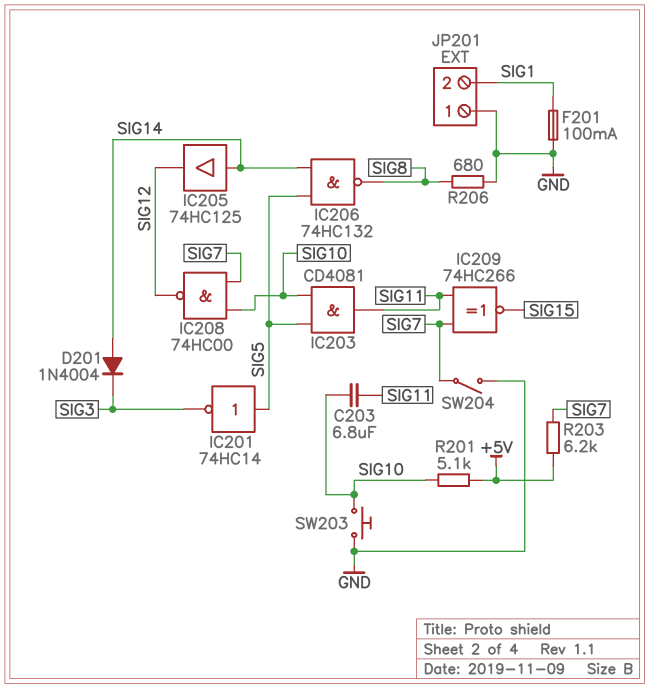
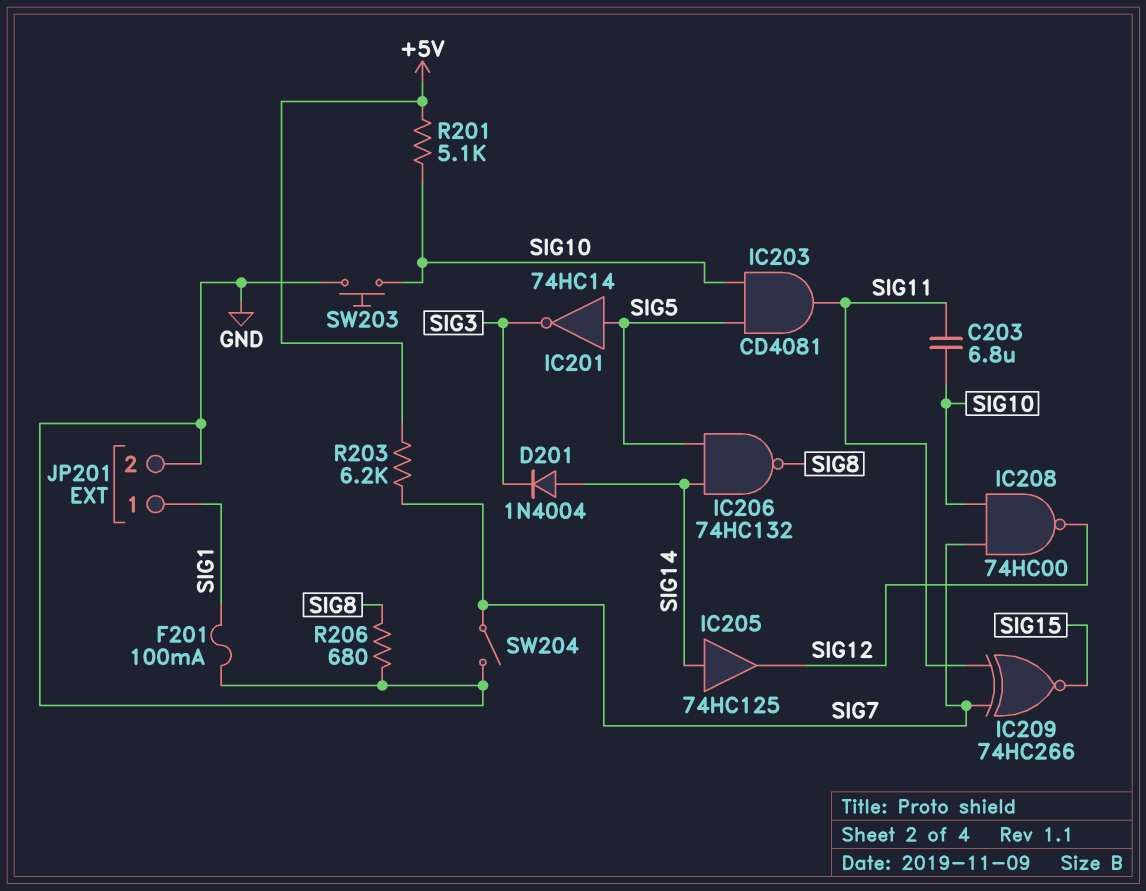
JP201 pin 1: GND -> SIG1
JP201 pin 2: SIG1 -> GND

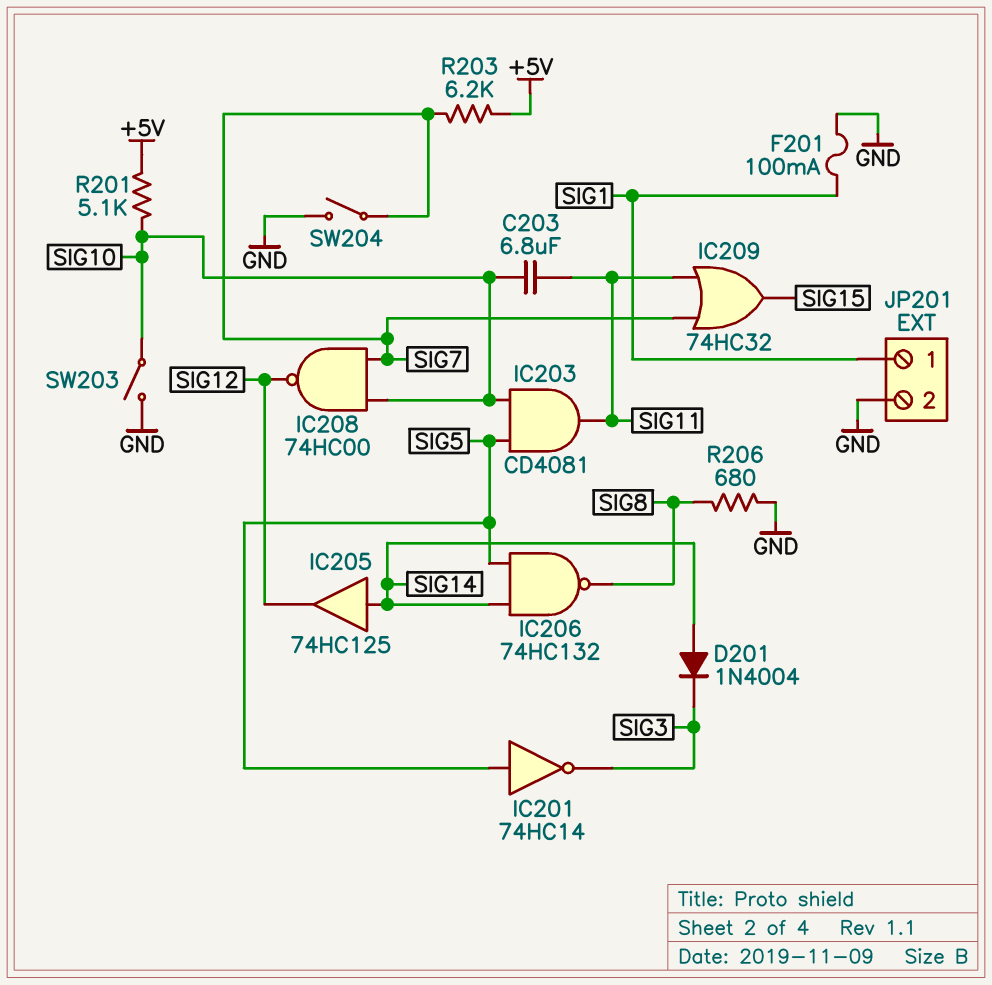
IC209: XNOR 74HC266 (in SIG7, in SIG11, out SIG15) -> OR 74HC32 (in SIG7, in SIG11, out SIG15)
SW203: button (GND, SIG10) -> switch (GND, SIG10)

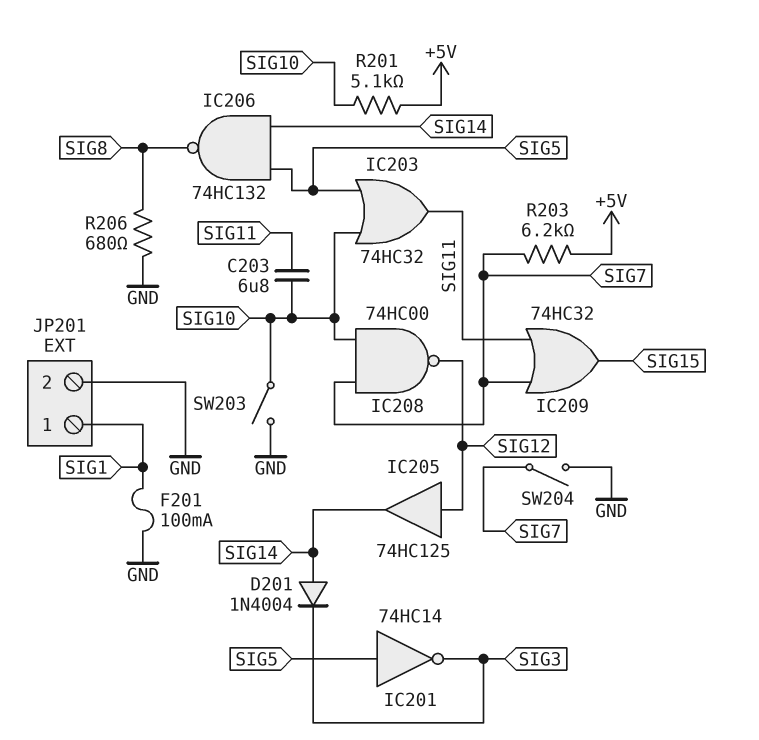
IC203: AND CD4081 (in SIG5, in SIG10, out SIG11) -> OR 74HC32 (in SIG5, in SIG10, out SIG11)
IC205: buffer 74HC125 (in SIG14, out SIG12) -> buffer 74HC125 (in SIG12, out SIG14)

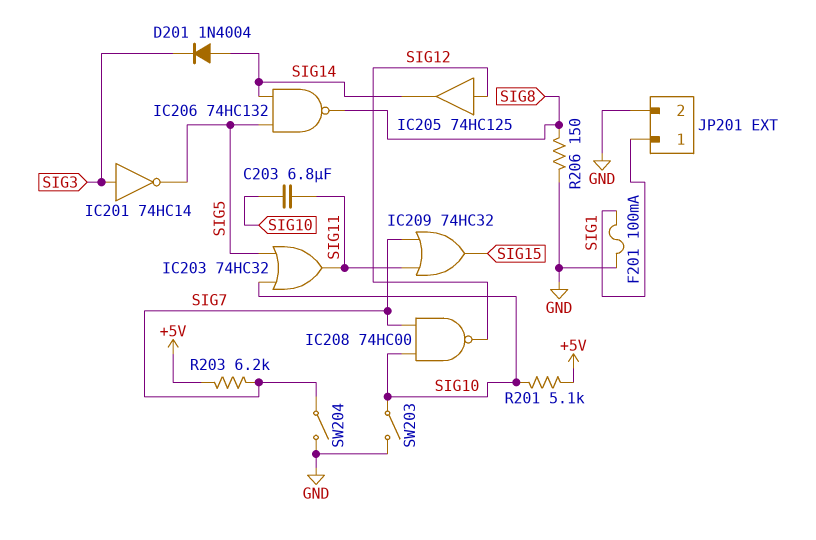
IC201: NOT 74HC14 (in SIG5, out SIG3) -> NOT 74HC14 (in SIG3, out SIG5)
R206: 680 (GND, SIG8) -> 150 (GND, SIG8)

